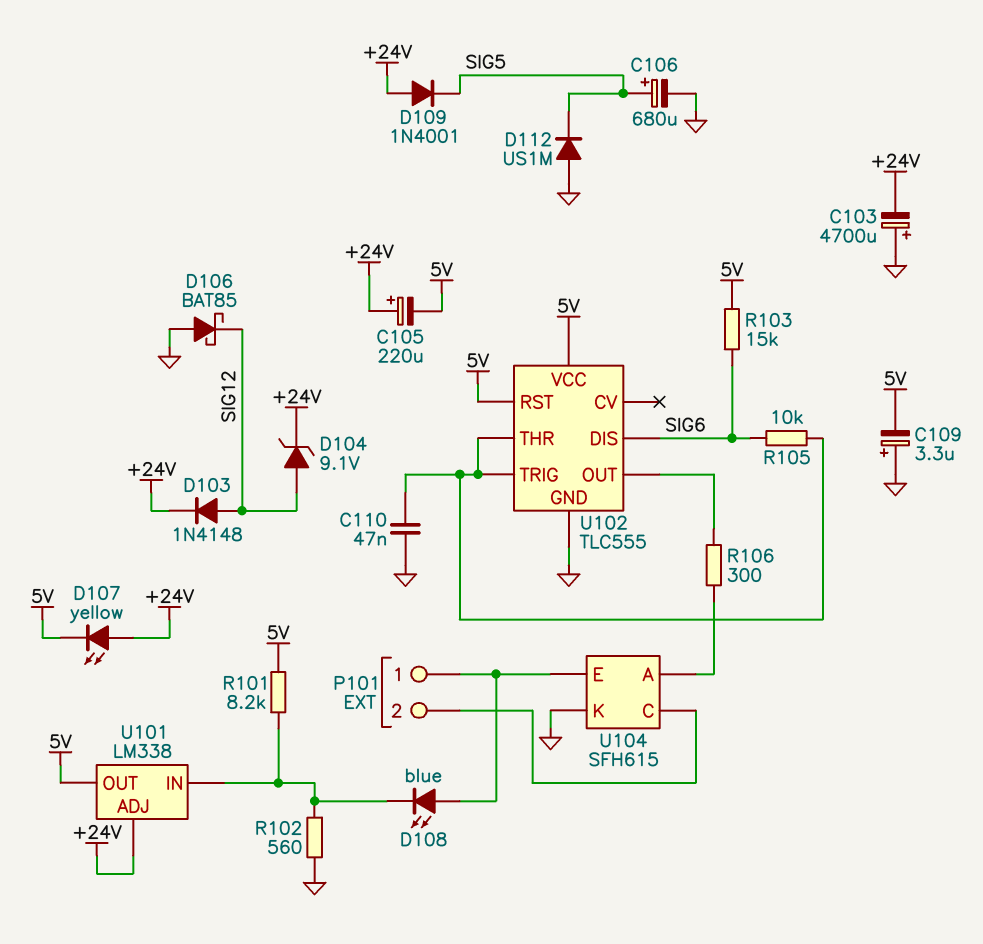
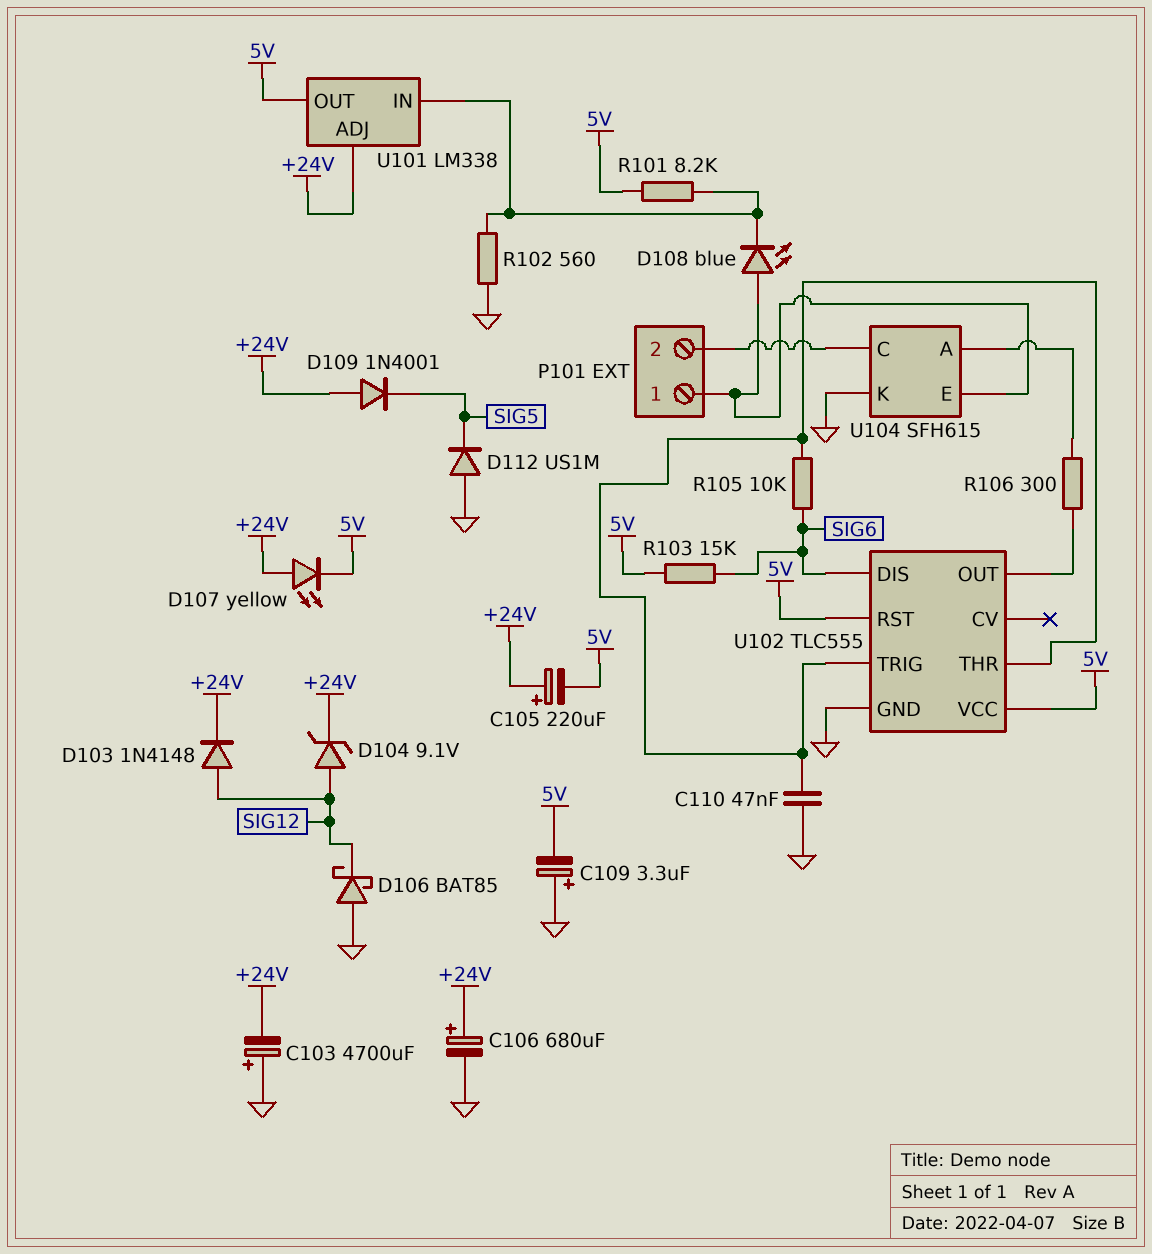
C106: 680uF (plus SIG5, minus GND) -> 680uF (plus +24V, minus GND)

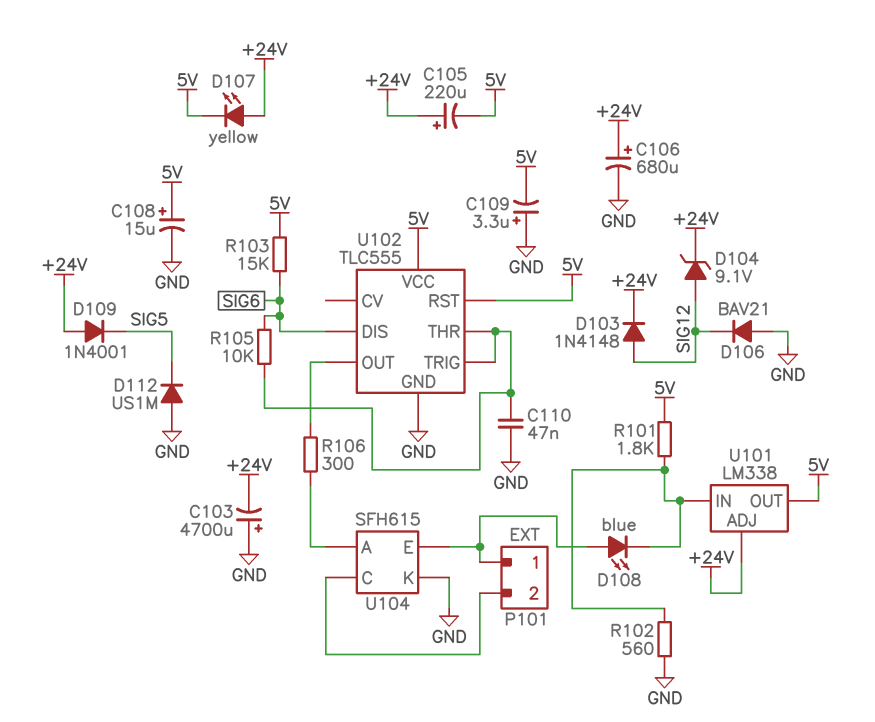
C108: none -> 15uF (plus 5V, minus GND)
D106: schottky BAT85 (A GND, K SIG12) -> diode BAV21 (A GND, K SIG12)
R101: 8.2k (5V, U101/IN) -> 1.8k (5V, U101/IN)

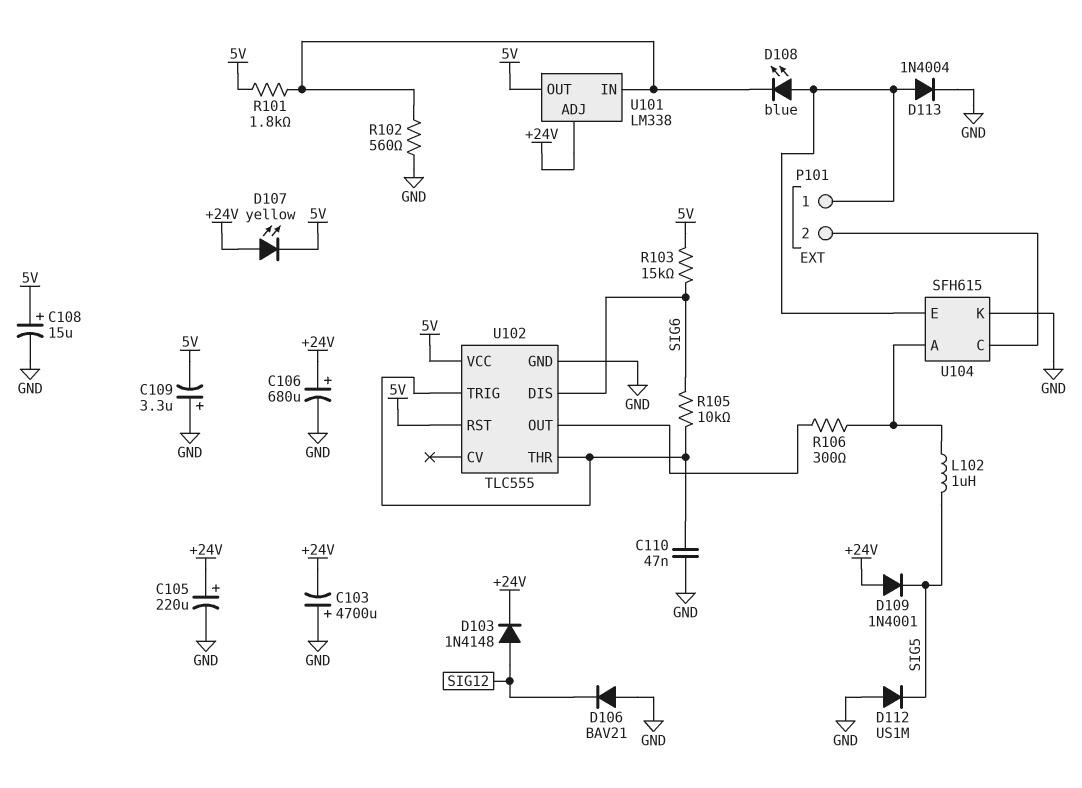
C105: 220uF (plus +24V, minus 5V) -> 220uF (plus +24V, minus GND)
D104: zener 9.1V (A SIG12, K +24V) -> none
D113: none -> diode 1N4004 (A P101/1, K GND)
L102: none -> 1uH (SIG5, U104/A)

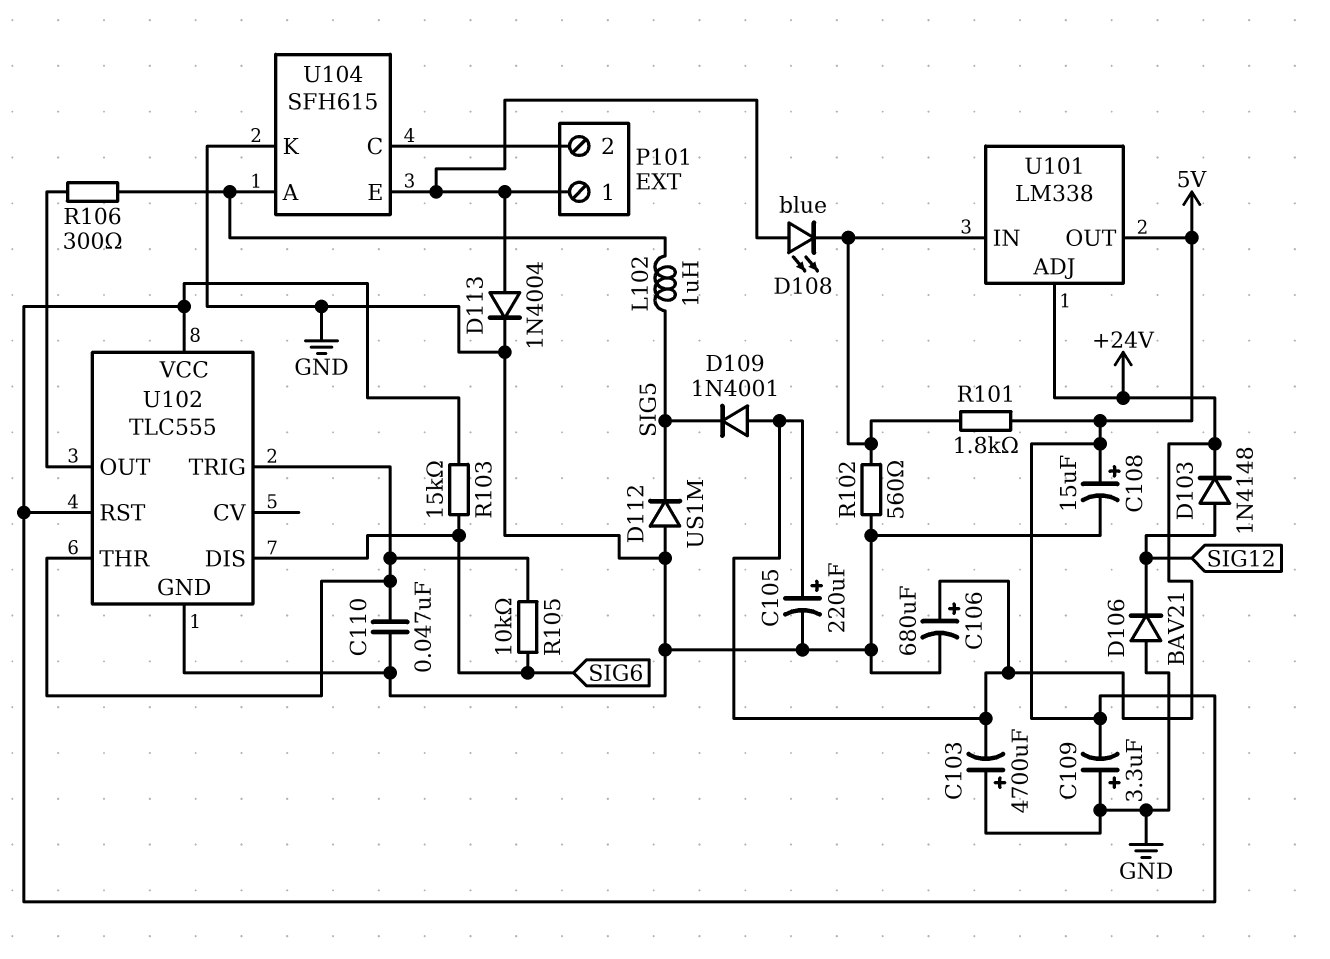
D107: LED yellow (A +24V, K 5V) -> none

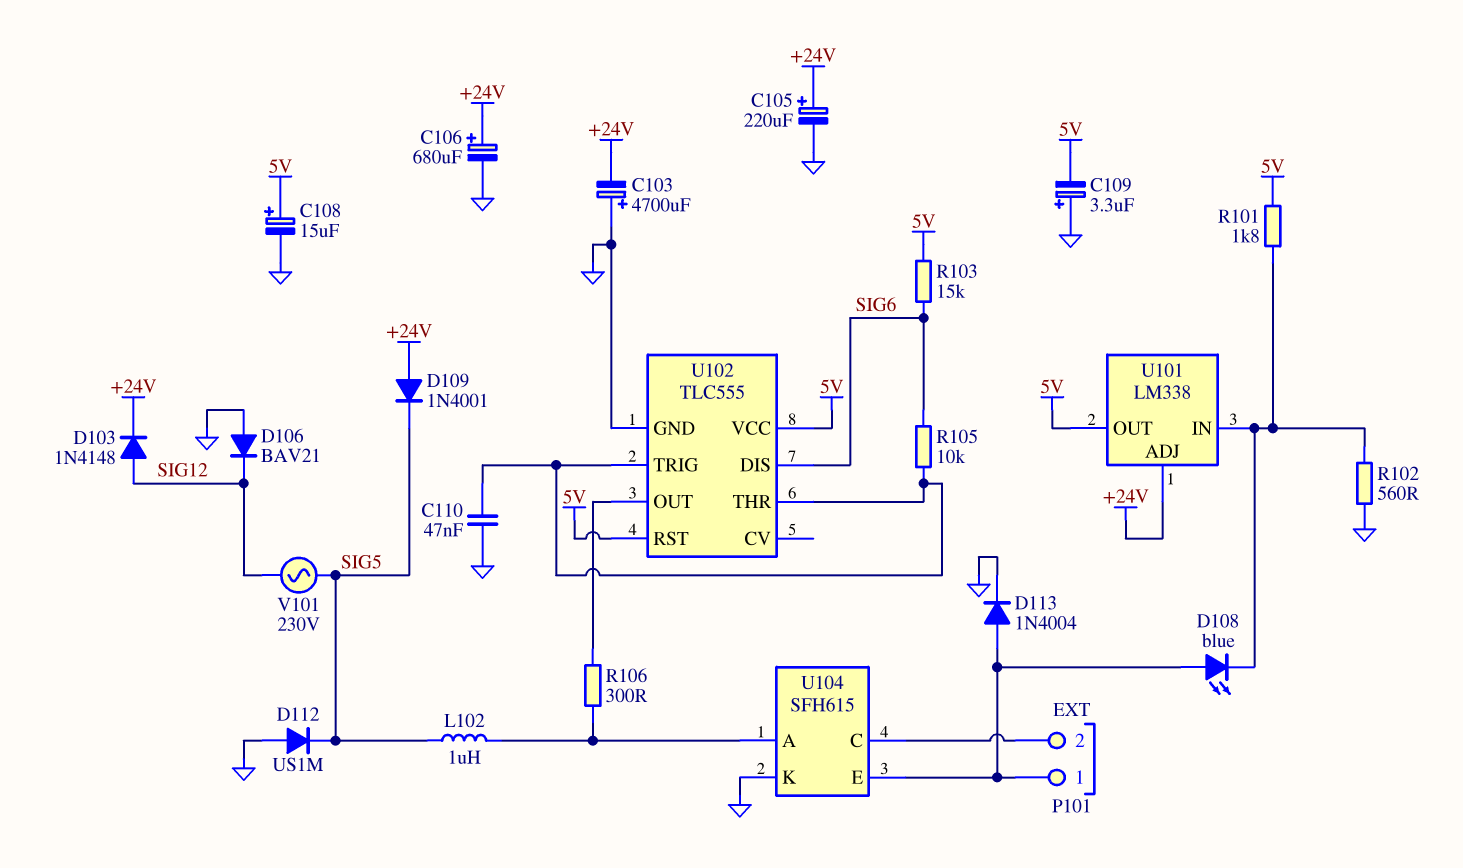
V101: none -> AC 230V (SIG5, SIG12)

